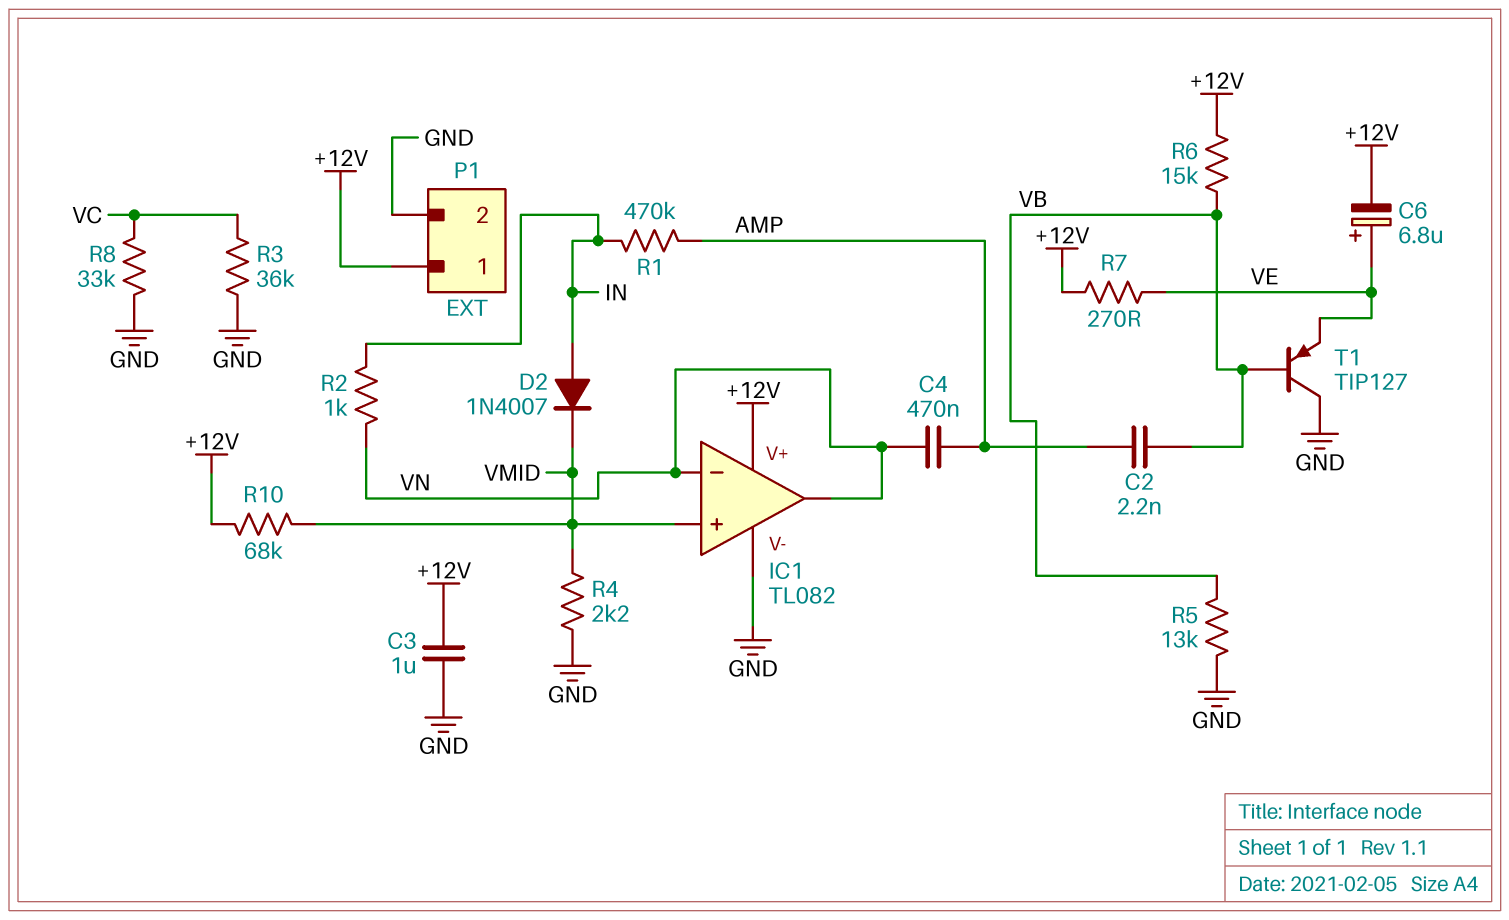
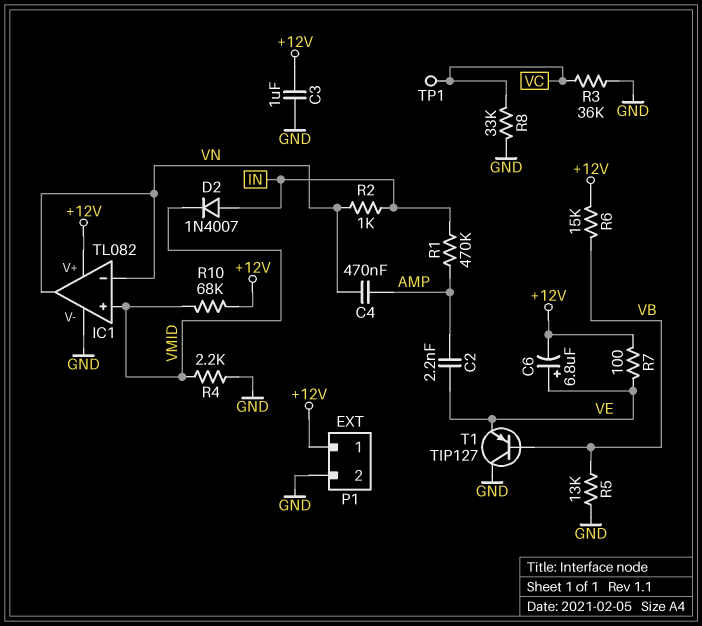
C2: 2.2nF (AMP, VB) -> 2.2nF (AMP, VE)
R7: 270 (+12V, VE) -> 100 (+12V, VE)
TP1: none -> test point (VC)

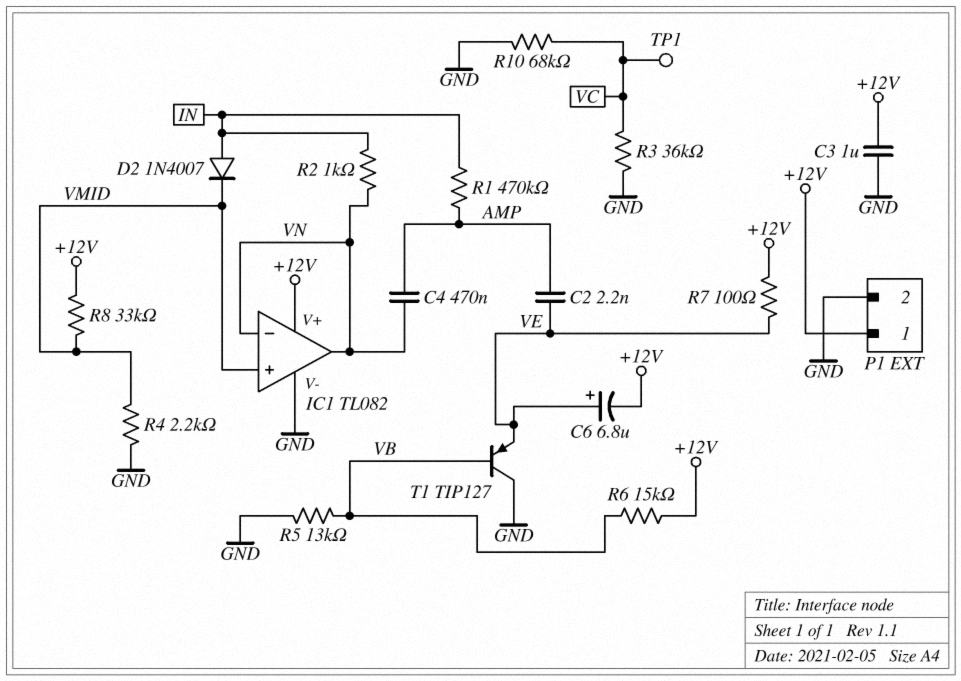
R8: 33k (GND, VC) -> 33k (+12V, VMID)
R10: 68k (+12V, VMID) -> 68k (GND, VC)

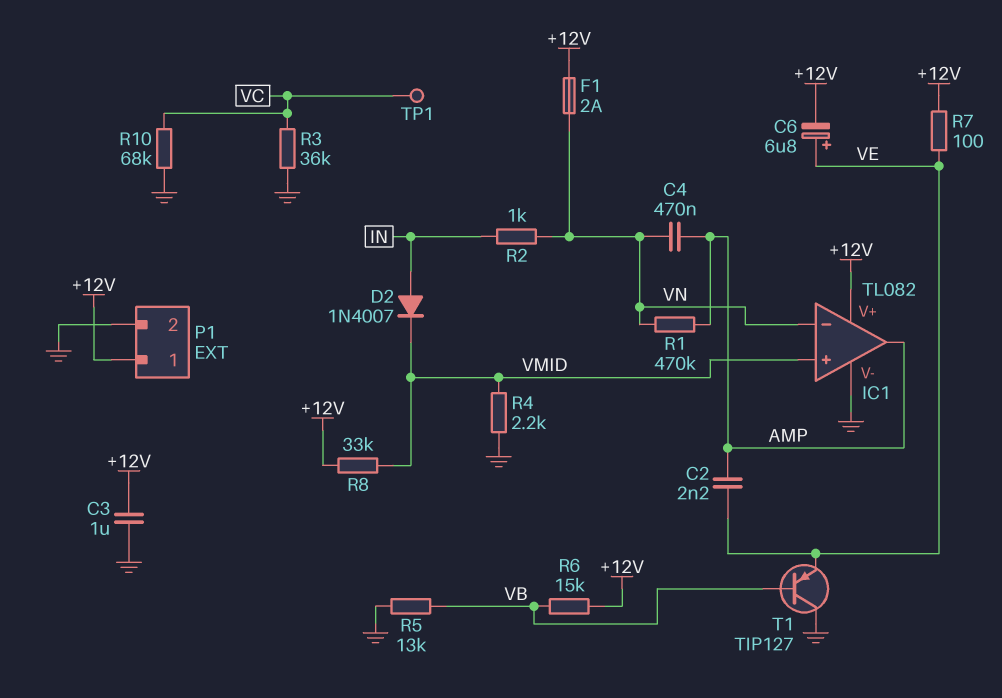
F1: none -> 2A (+12V, VN)
IC1 pin out: VN -> AMP
R1: 470k (AMP, IN) -> 470k (AMP, VN)

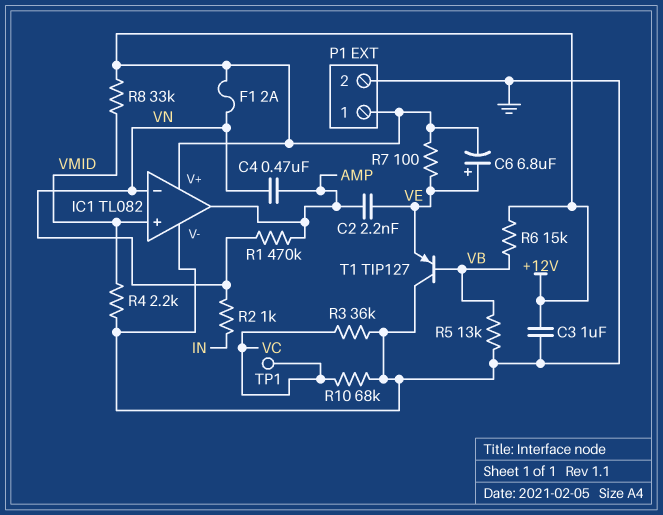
D2: diode 1N4007 (A IN, K VMID) -> none

